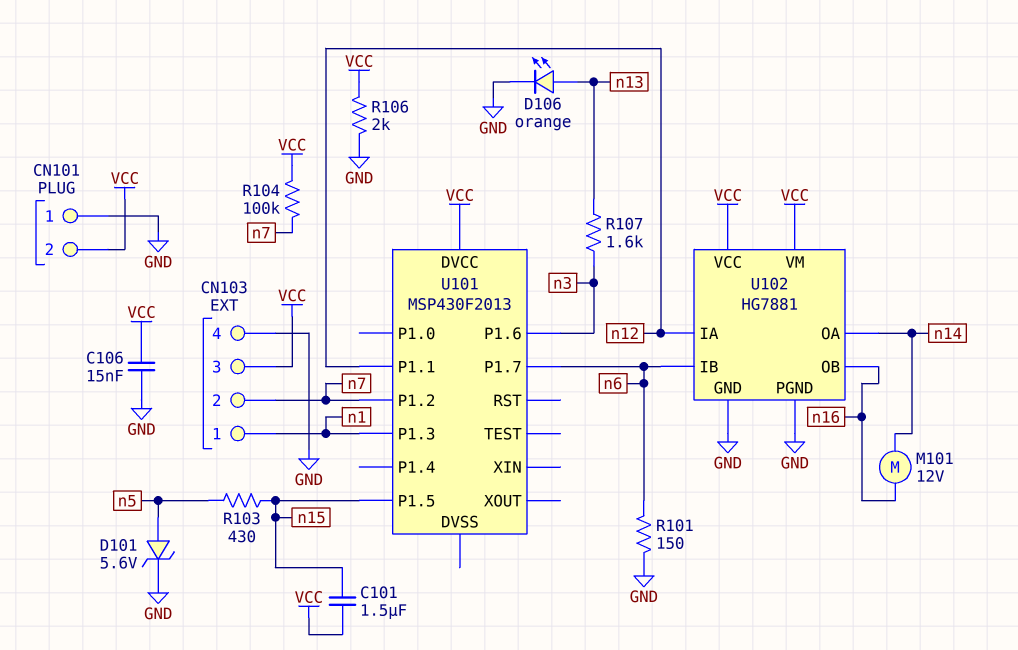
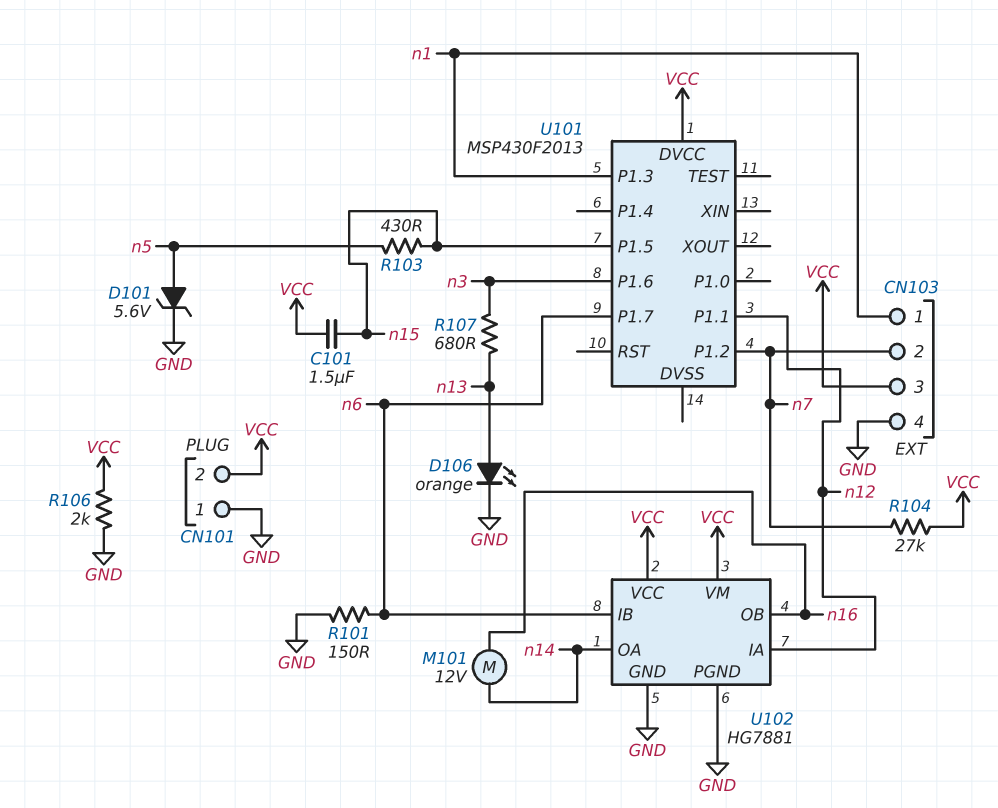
C106: 15nF (GND, VCC) -> none
R104: 100k (VCC, n7) -> 27k (VCC, n7)
R107: 1.6k (n3, n13) -> 680 (n3, n13)

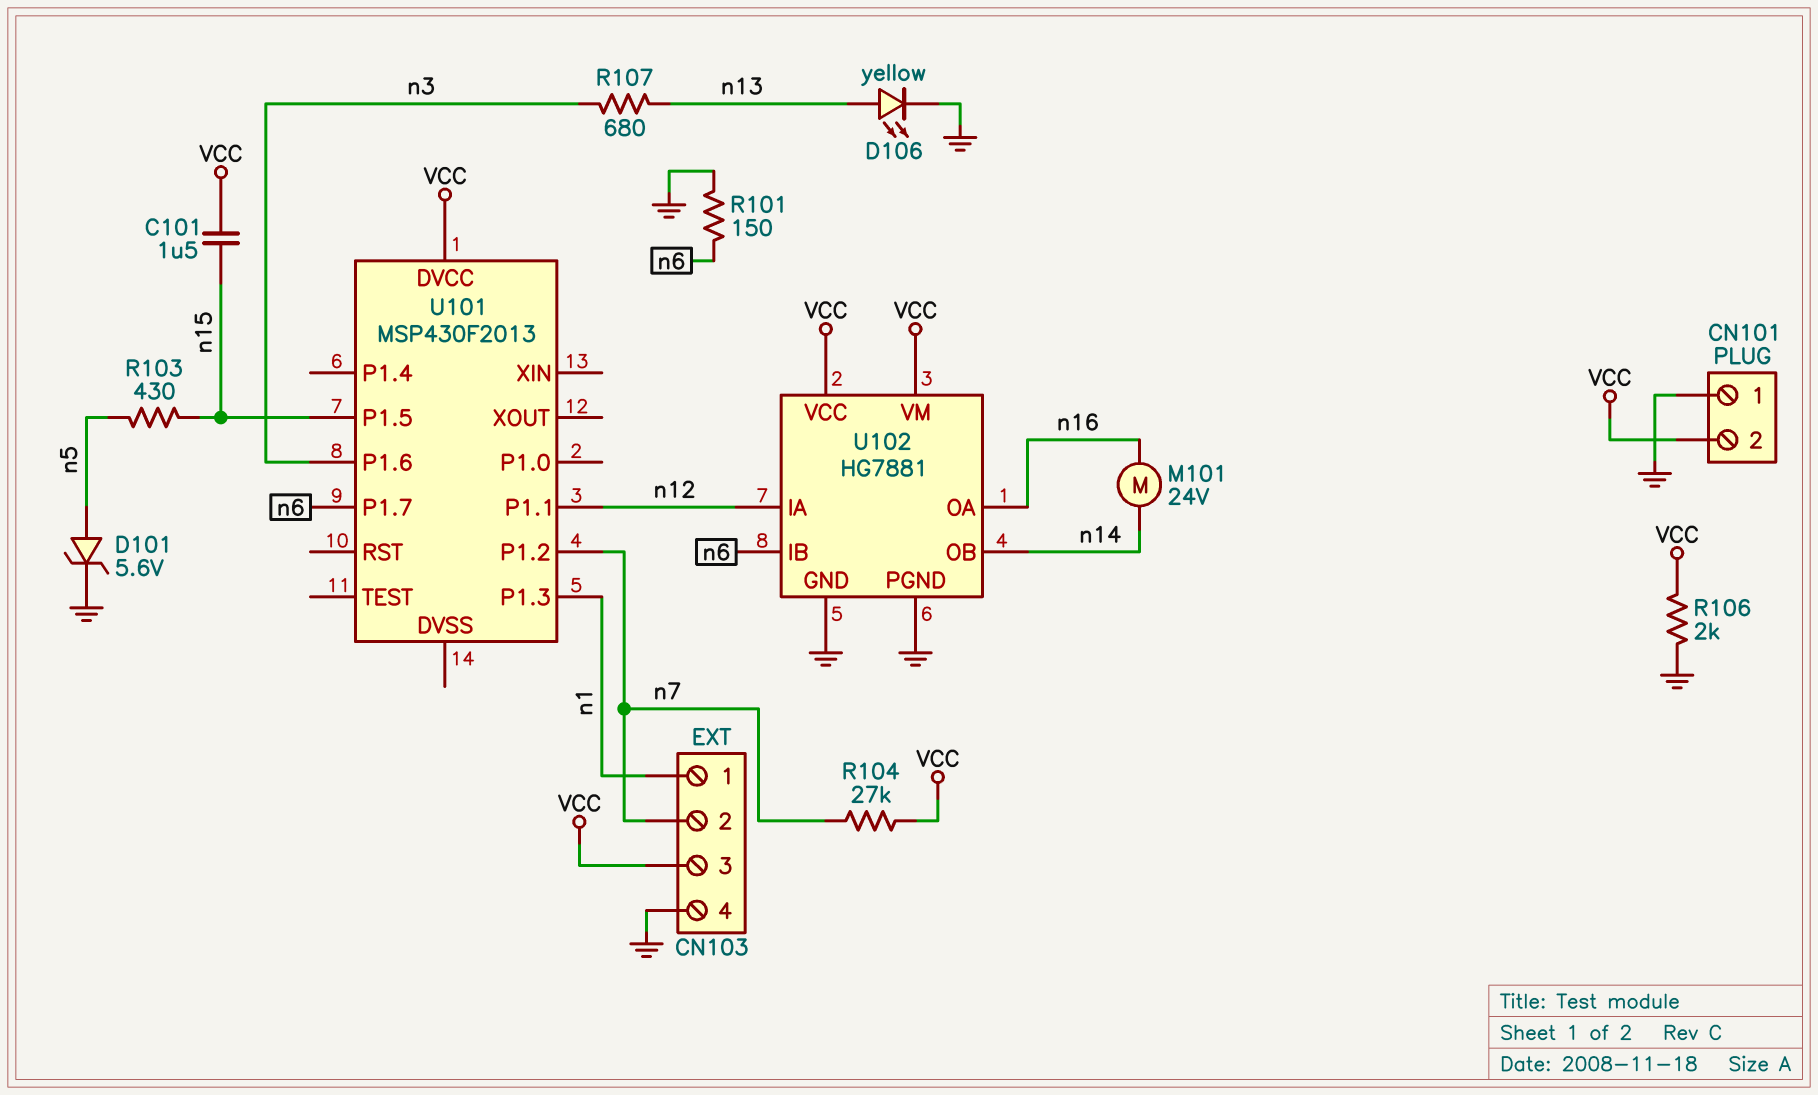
D106: LED orange (A n13, K GND) -> LED yellow (A n13, K GND)
M101: motor 12V (n14, n16) -> motor 24V (n14, n16)
U102 pin OA: n14 -> n16
U102 pin OB: n16 -> n14

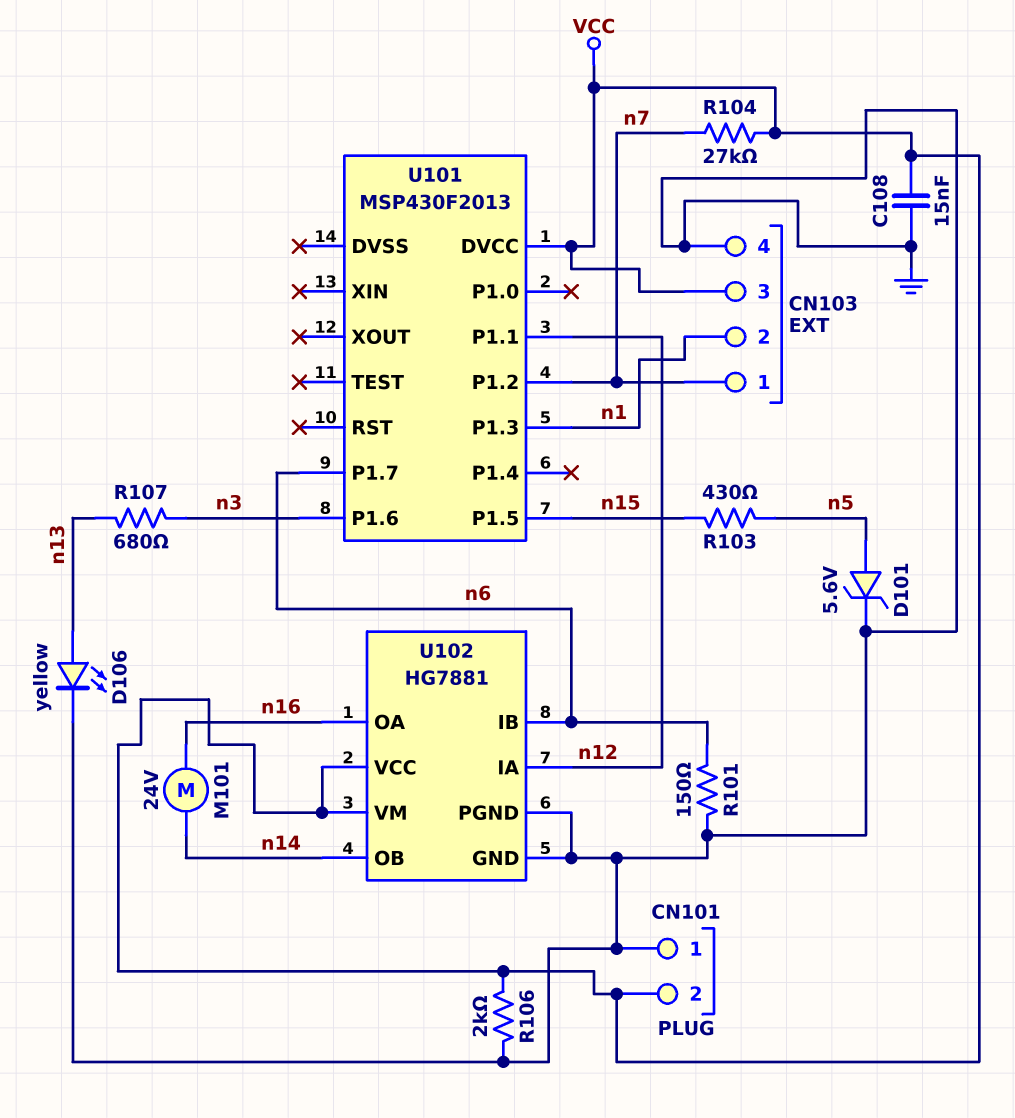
C101: 1.5uF (VCC, n15) -> none
C108: none -> 15nF (GND, VCC)
CN103 pin 1: n1 -> n7
CN103 pin 2: n7 -> n1

